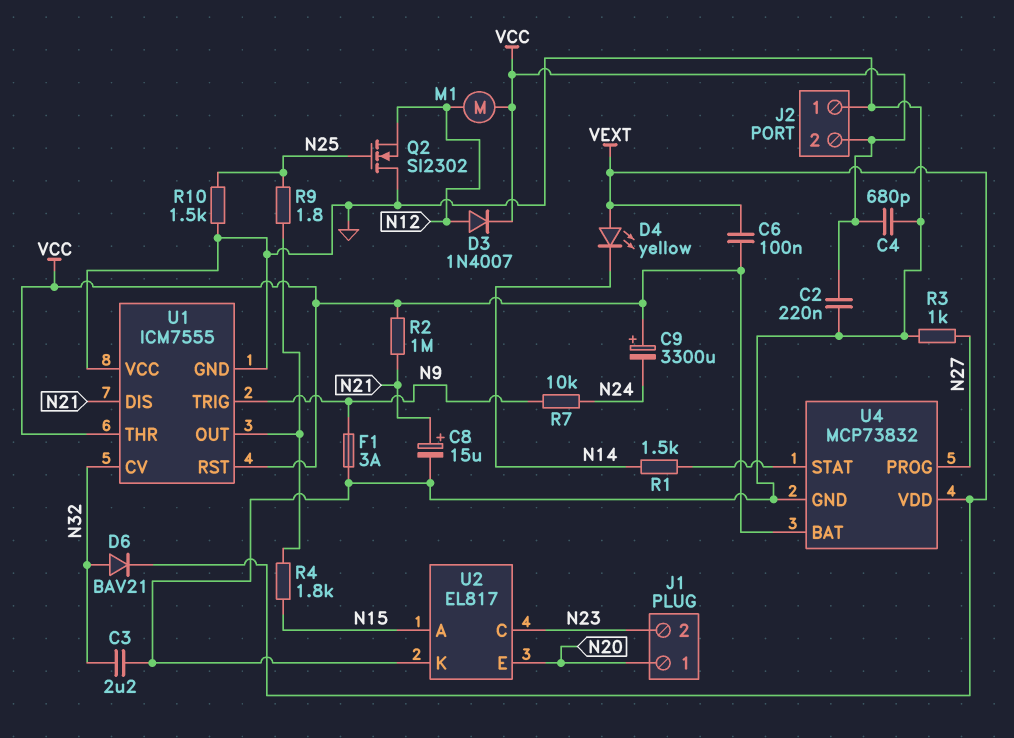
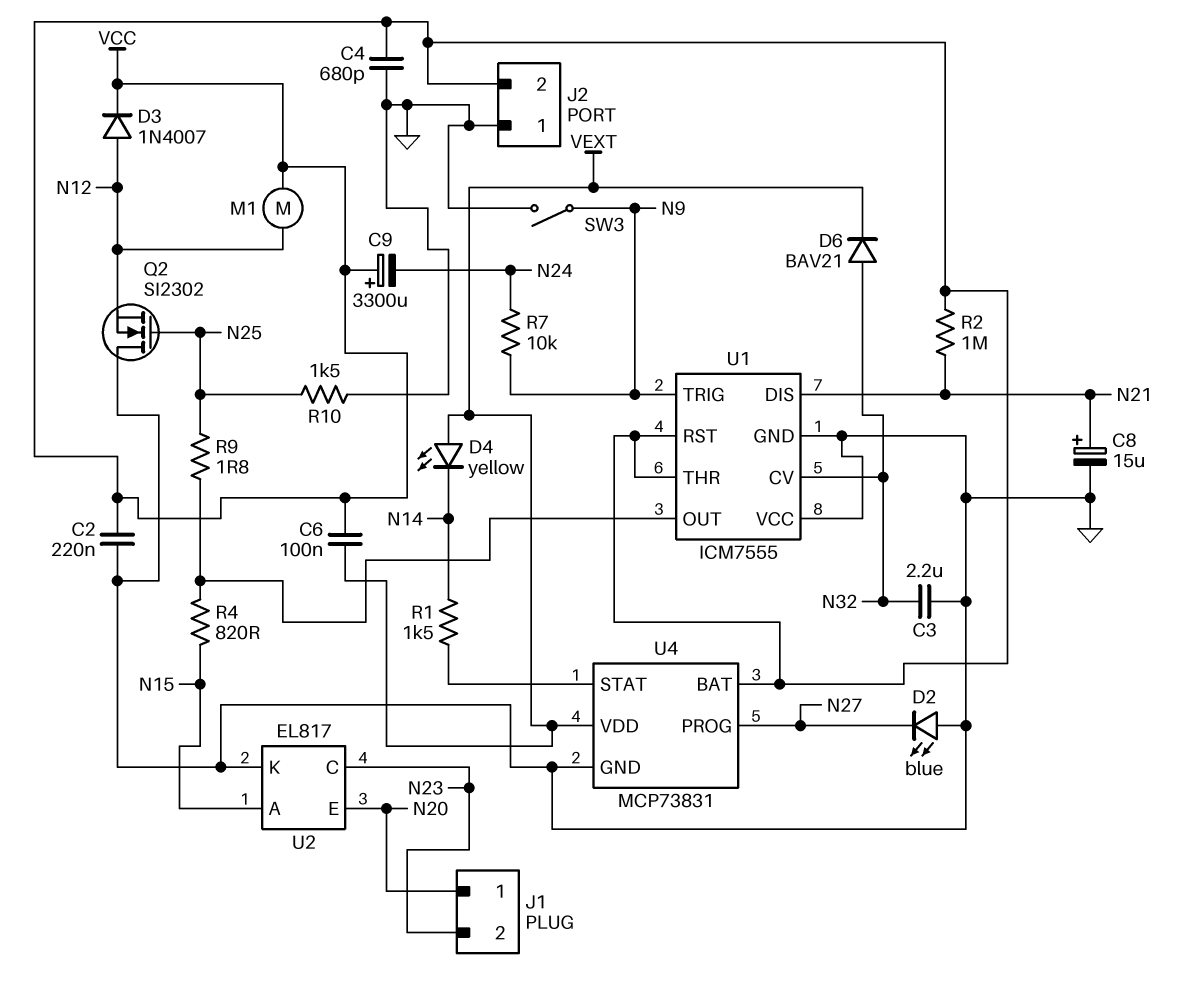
D2: none -> LED blue (A GND, K N27)
F1: 3A (GND, N9) -> none
R3: 1k (GND, N27) -> none
R4: 1.8k (N15, U1/OUT) -> 820 (N15, U1/OUT)
SW3: none -> switch (GND, N9)
U4: MCP73832 -> MCP73831

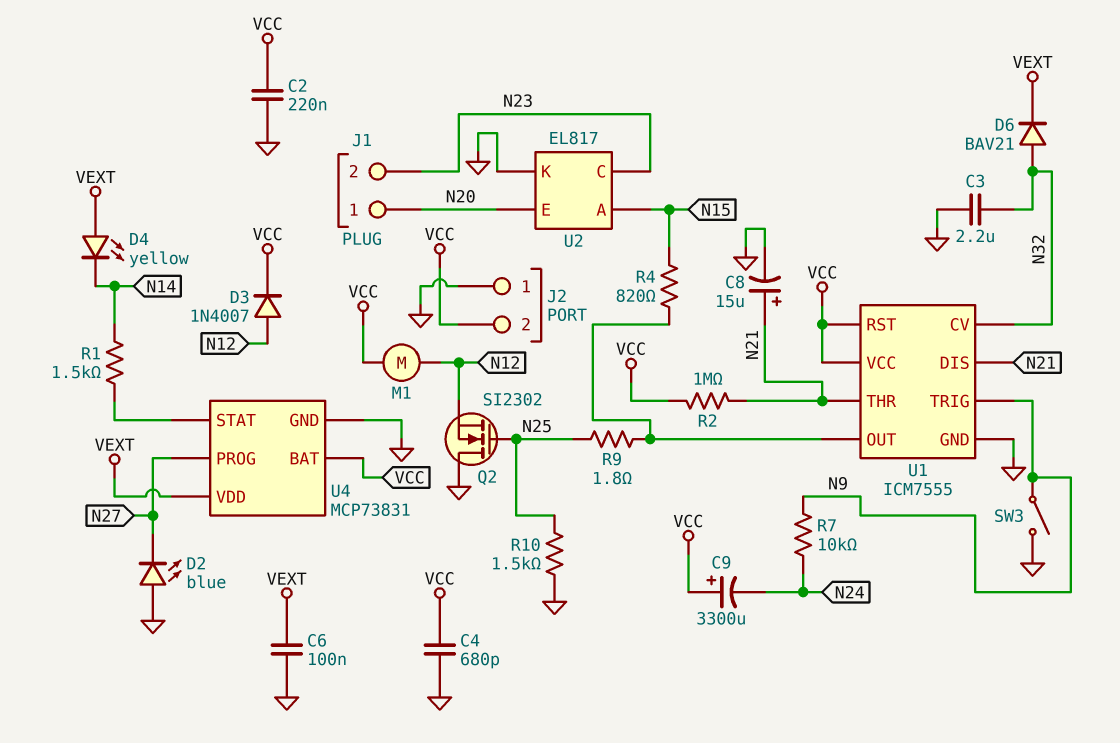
C6: 100nF (VCC, VEXT) -> 100nF (GND, VEXT)
U1 pin THR: VCC -> N21
U1 pin VCC: GND -> VCC

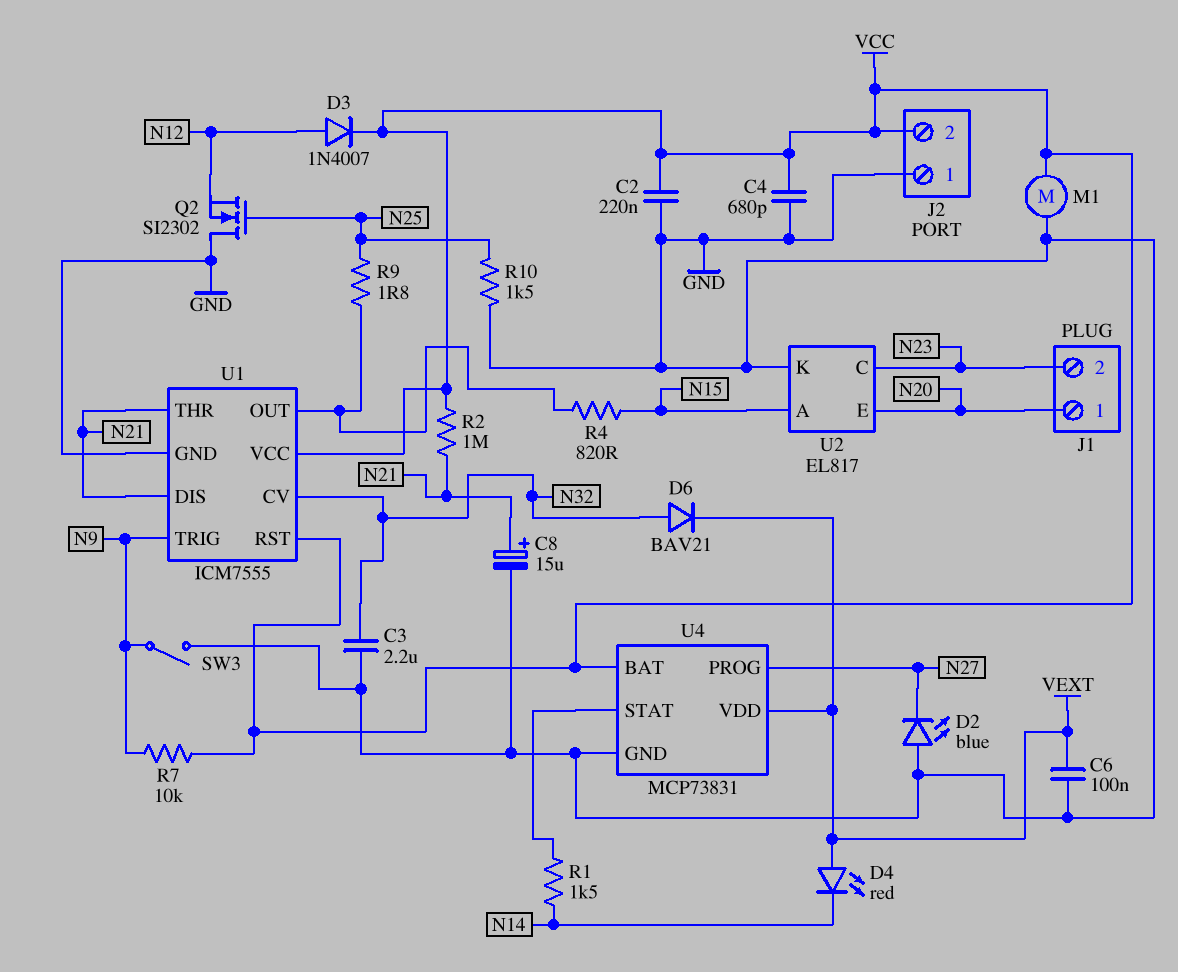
C9: 3300uF (plus VCC, minus N24) -> none
D4: LED yellow (A VEXT, K N14) -> LED red (A VEXT, K N14)
M1: motor (N12, VCC) -> motor (GND, VCC)
R7: 10k (N9, N24) -> 10k (N9, VCC)

